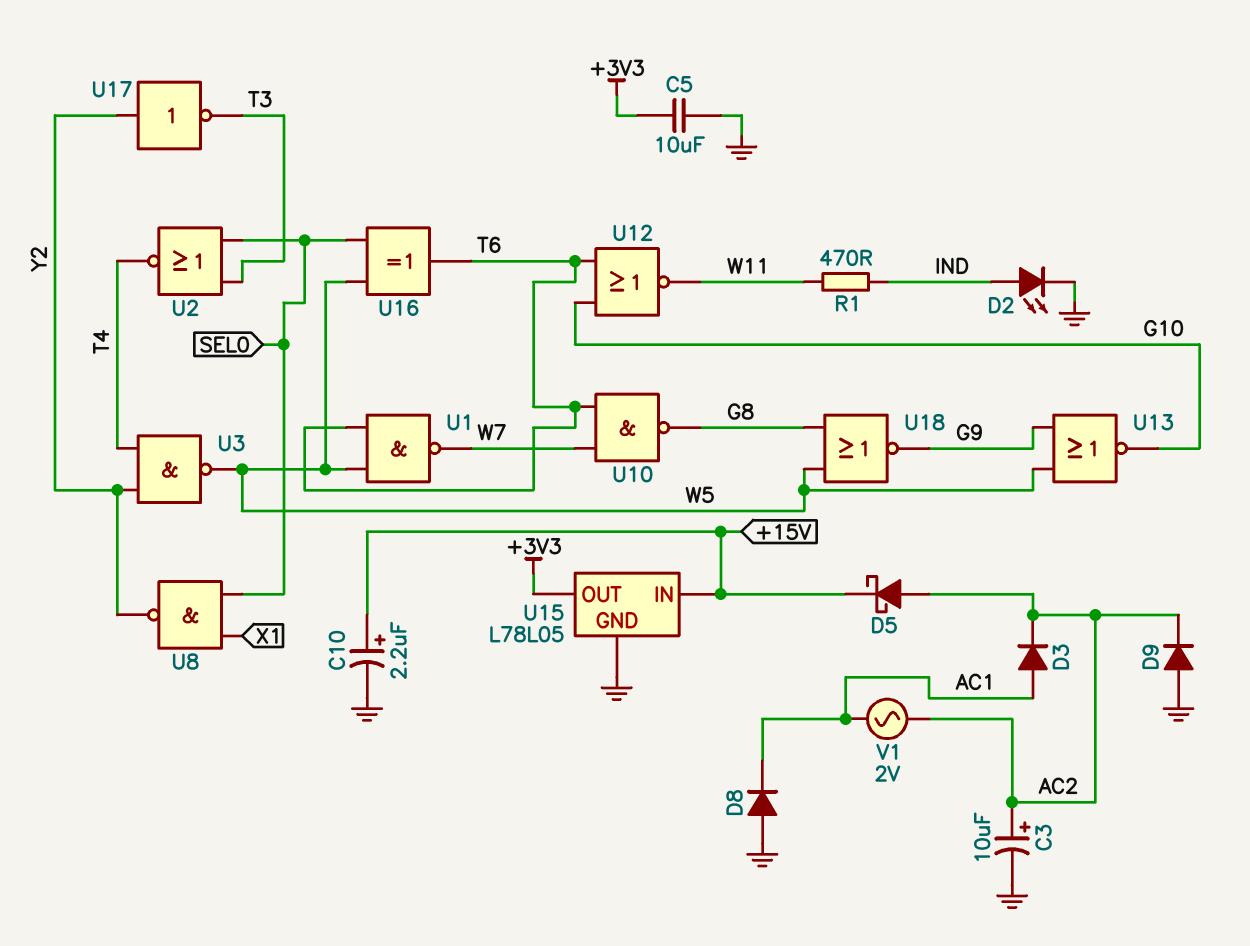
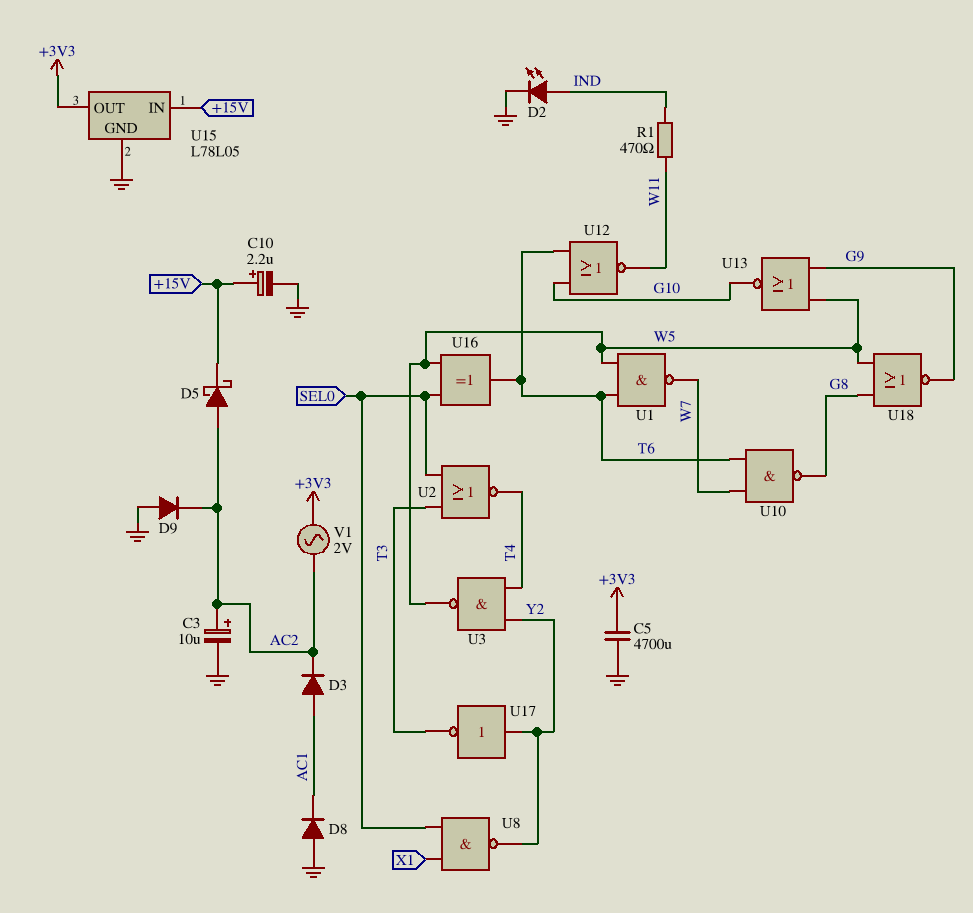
C5: 10uF (+3V3, GND) -> 4700uF (+3V3, GND)
V1: AC 2V (AC1, AC2) -> AC 2V (+3V3, AC2)

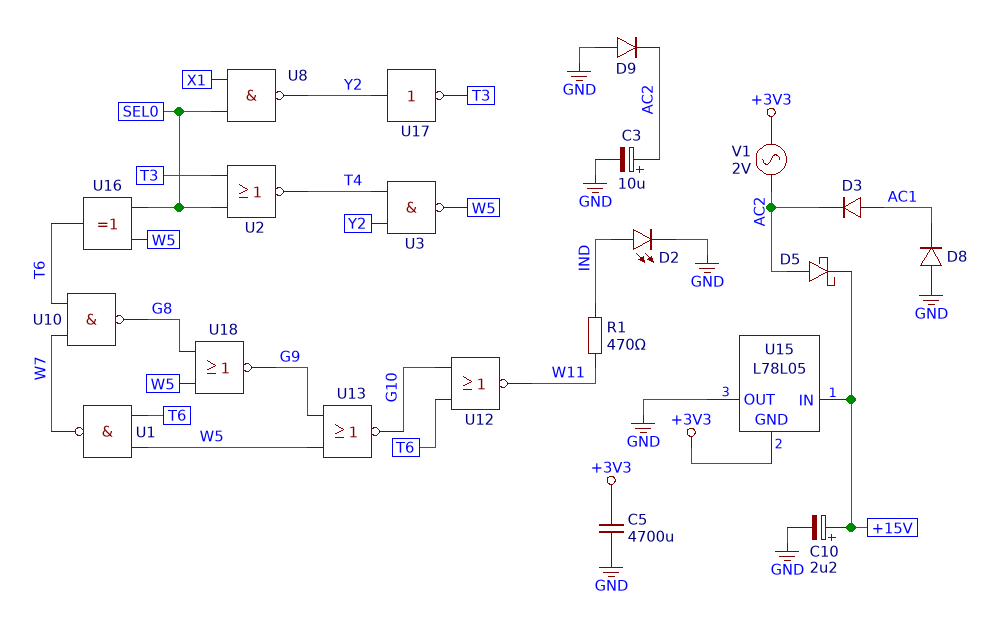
U15 pin GND: GND -> +3V3
U15 pin OUT: +3V3 -> GND

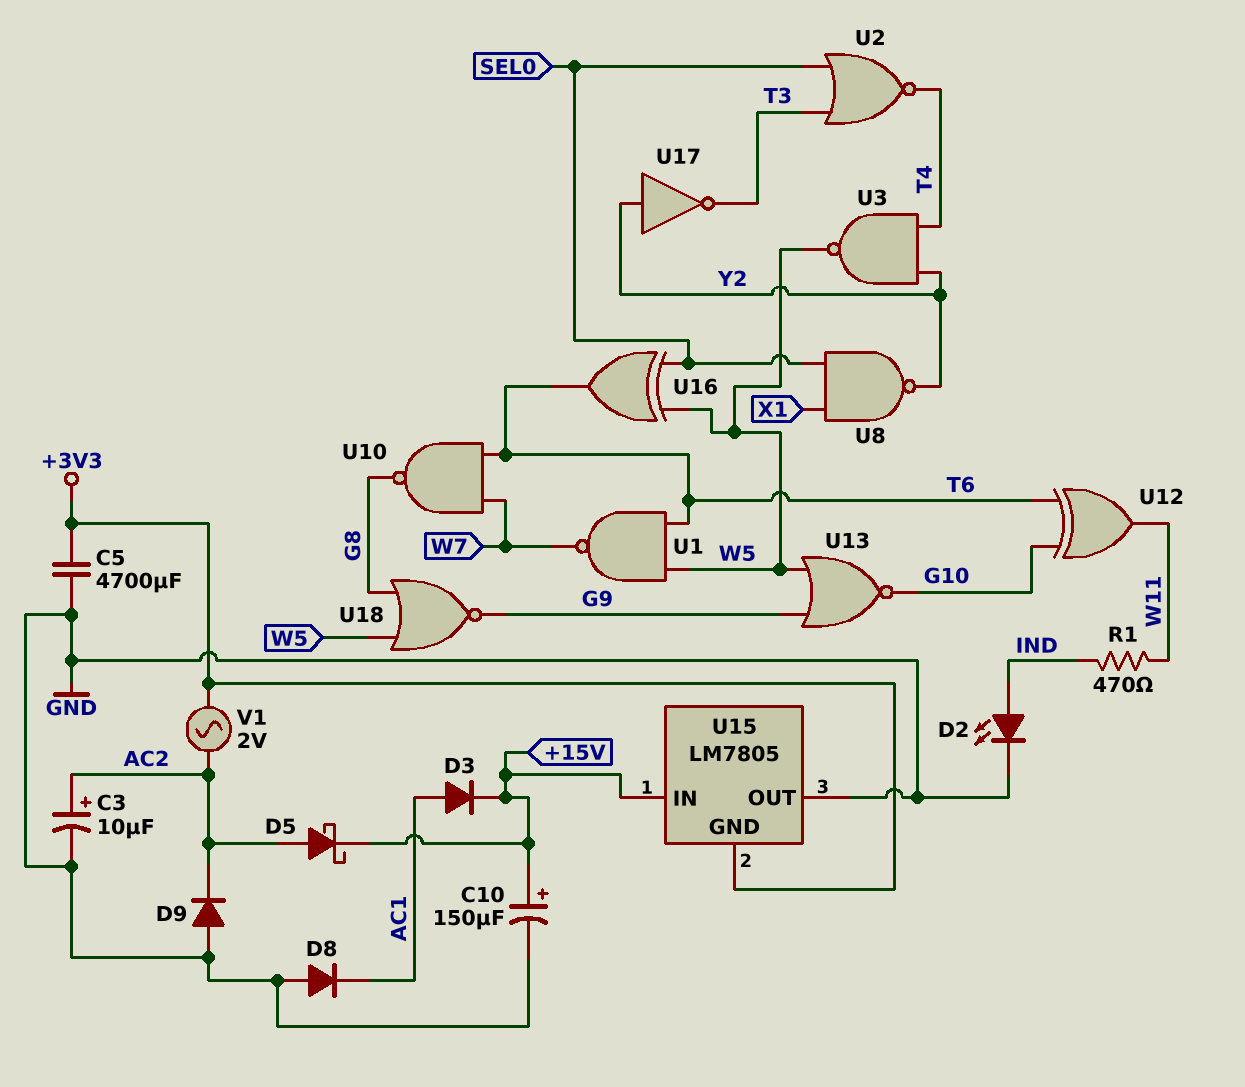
C10: 2.2uF (plus +15V, minus GND) -> 150uF (plus +15V, minus GND)
D3: diode (A AC1, K AC2) -> diode (A AC1, K +15V)
U12: NOR (in G10, in T6, out W11) -> XOR (in G10, in T6, out W11)
U15: L78L05 -> LM7805

